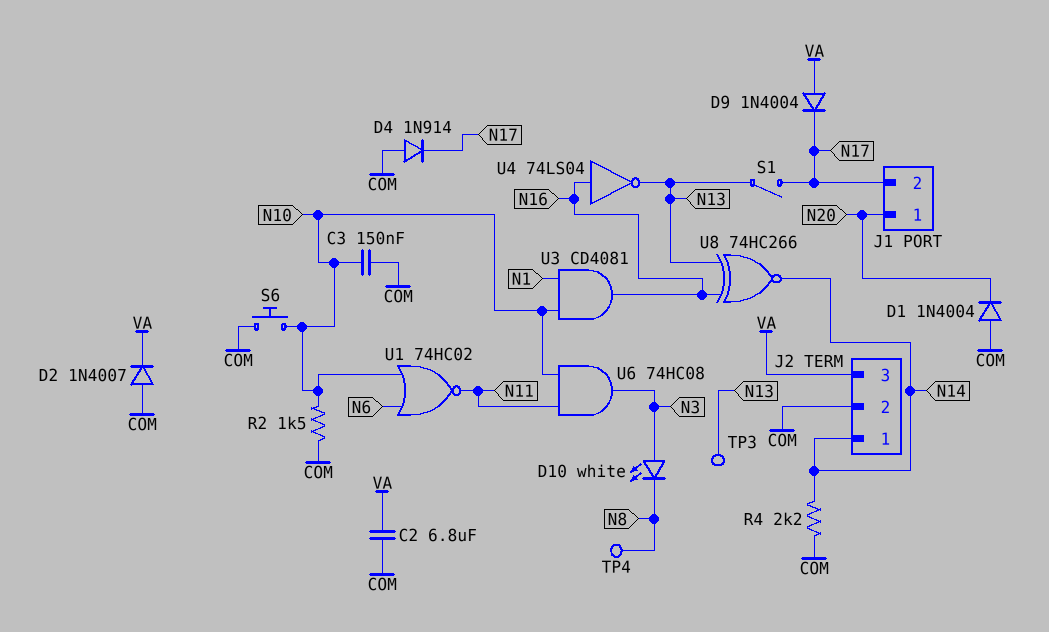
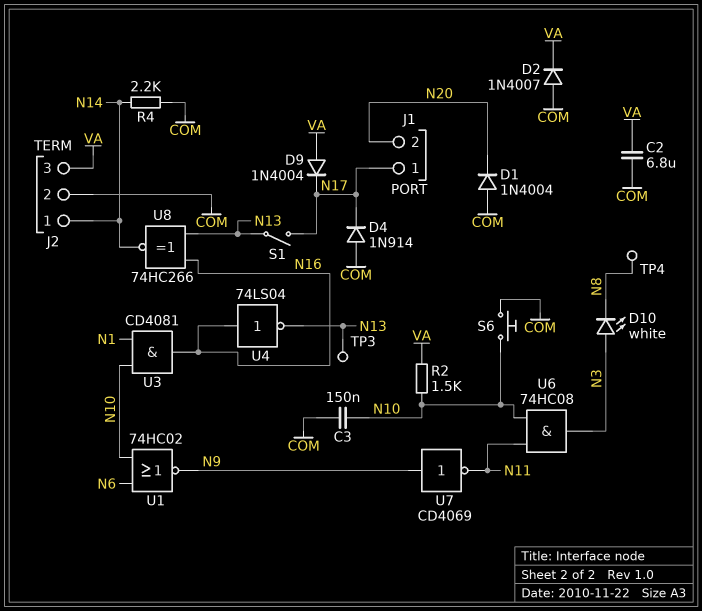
J1 pin 1: N20 -> N17
J1 pin 2: N17 -> N20
R2: 1.5k (COM, N10) -> 1.5k (N10, VA)
U1: NOR 74HC02 (in N6, in N10, out N11) -> NOR 74HC02 (in N6, in N10, out N9)
U7: none -> NOT CD4069 (in N9, out N11)

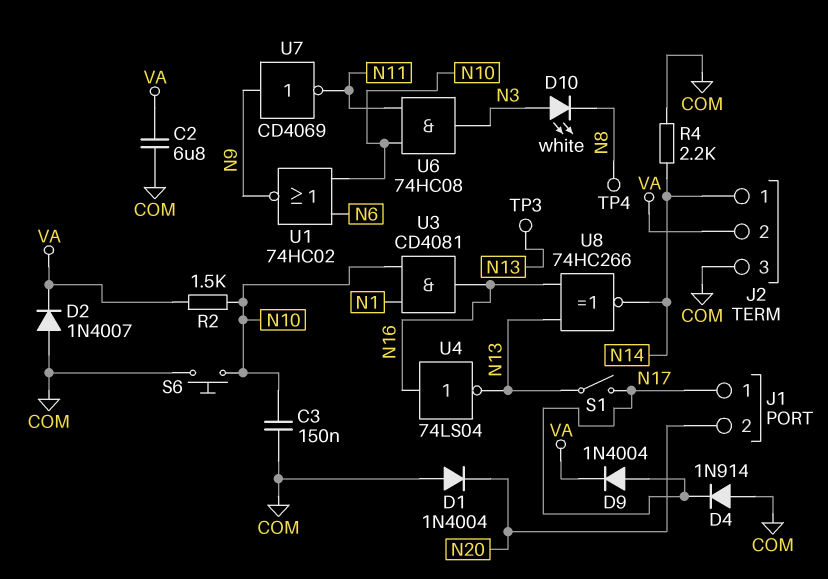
D9: diode 1N4004 (A VA, K N17) -> diode 1N4004 (A N17, K VA)
J2 pin 2: COM -> VA
J2 pin 3: VA -> COM

